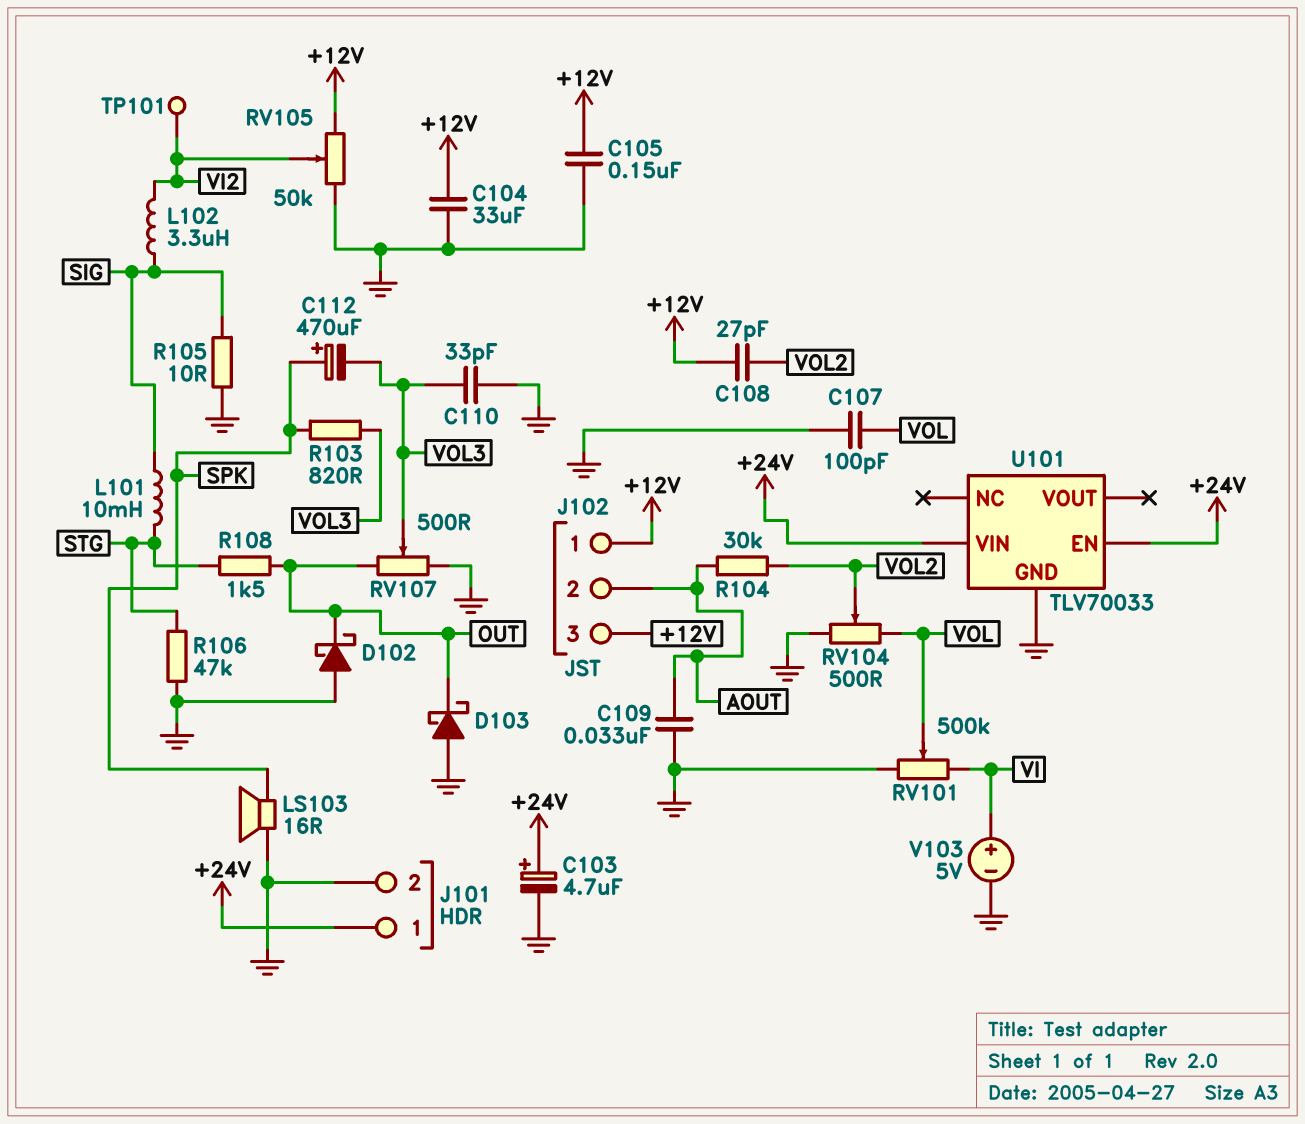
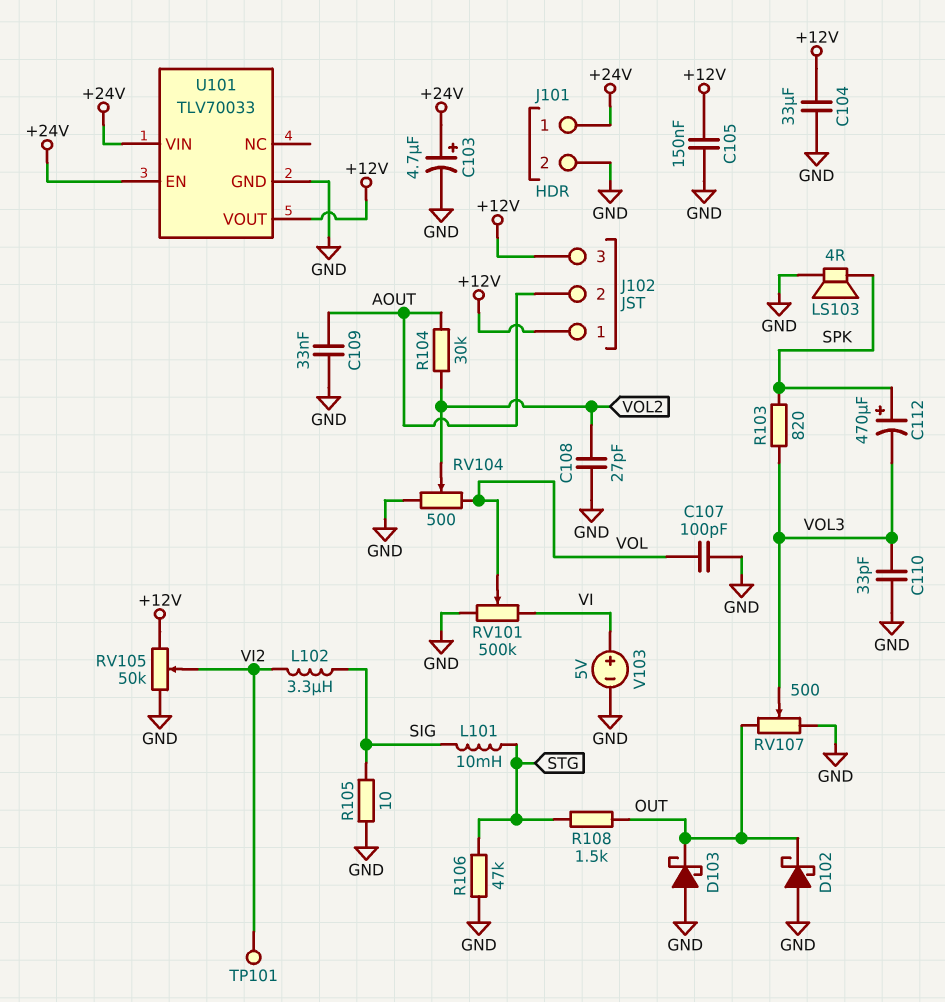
C108: 27pF (+12V, VOL2) -> 27pF (GND, VOL2)
LS103: speaker 16R (GND, SPK) -> speaker 4R (GND, SPK)
U101 pin VOUT: none -> +12V

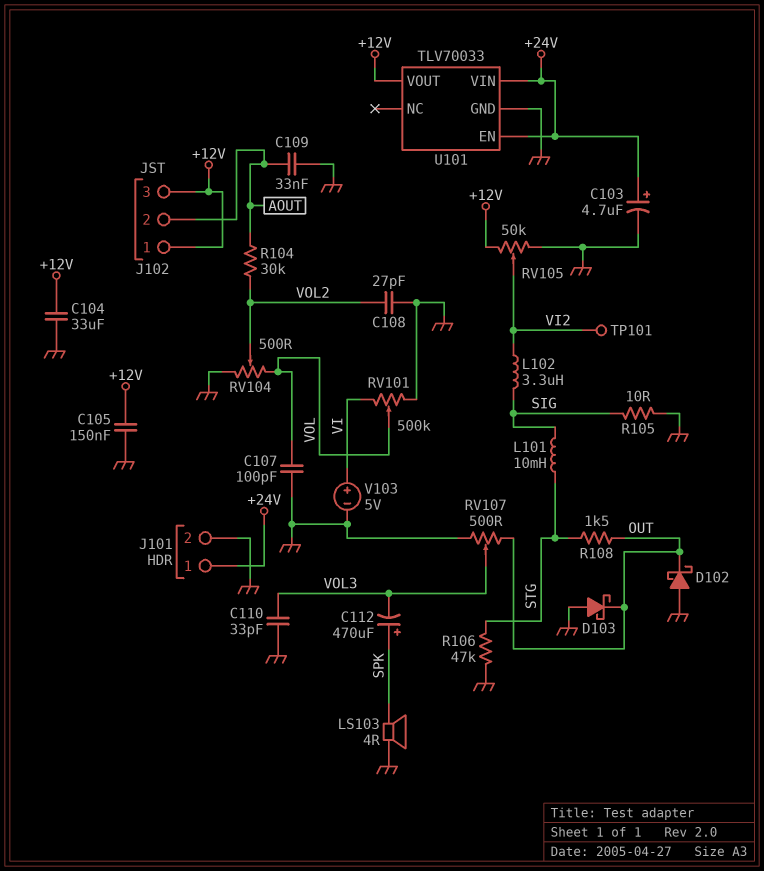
R103: 820 (SPK, VOL3) -> none

